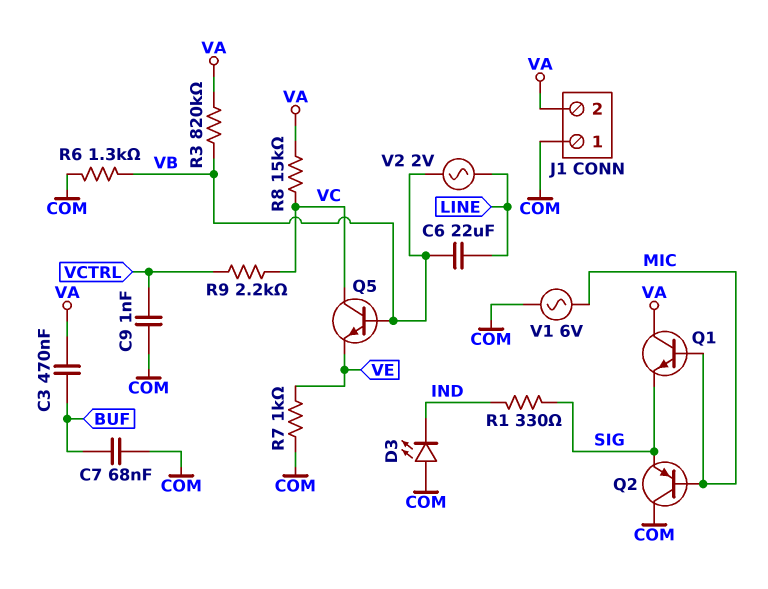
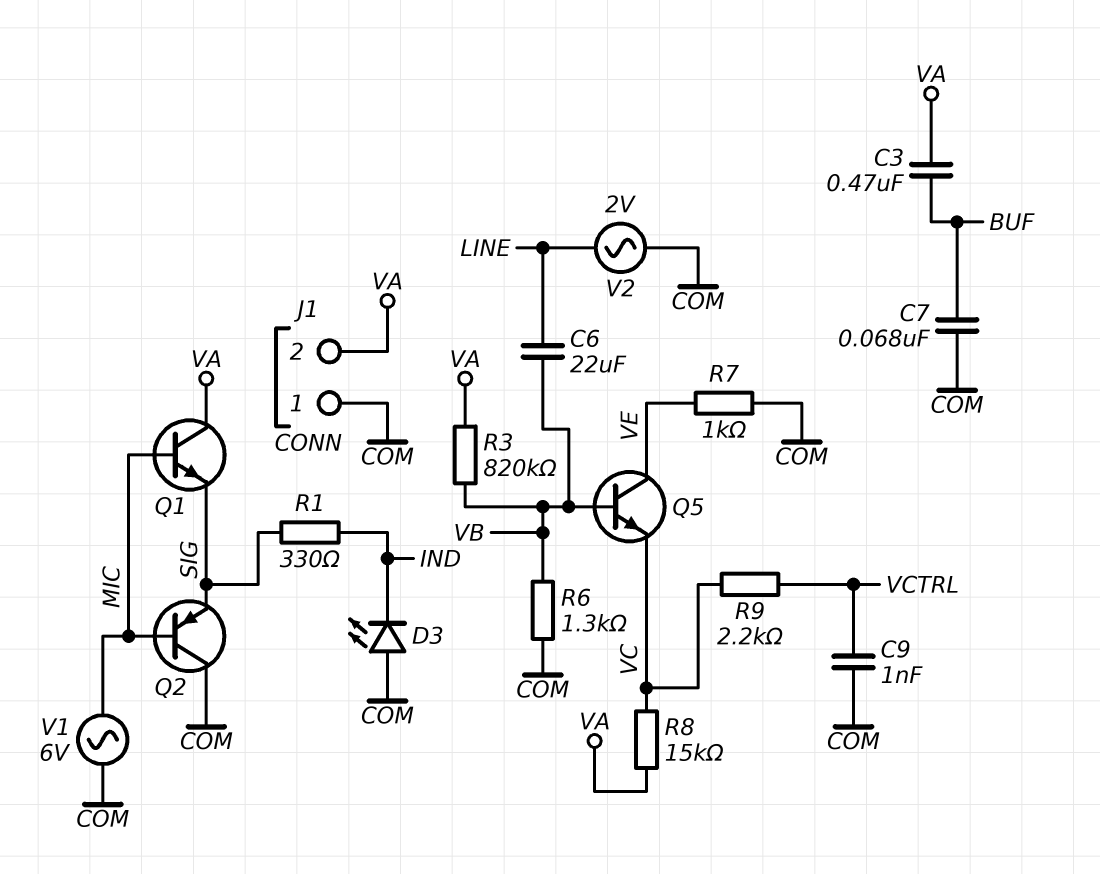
Q5: NPN (B VB, C VC, E VE) -> NPN (B VB, C VE, E VC)
V2: AC 2V (LINE, VB) -> AC 2V (COM, LINE)

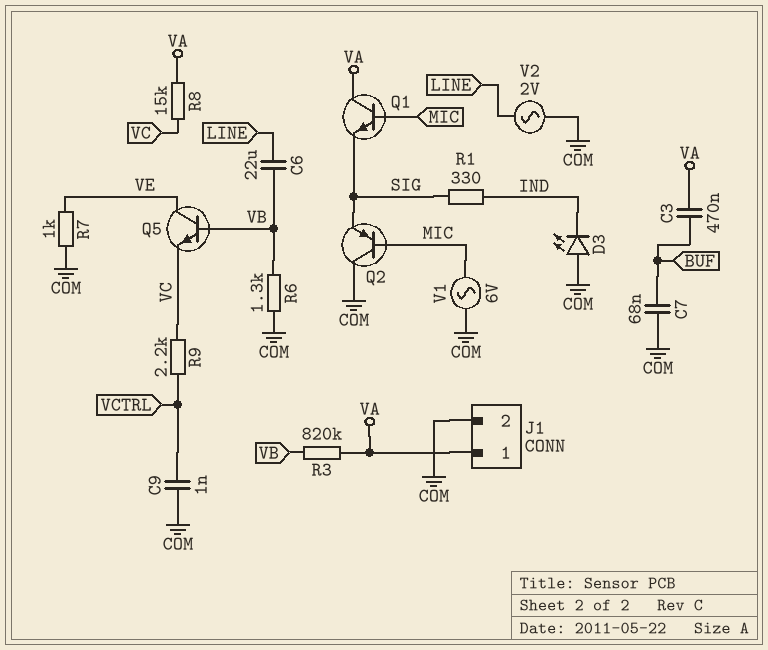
J1 pin 1: COM -> VA
J1 pin 2: VA -> COM

